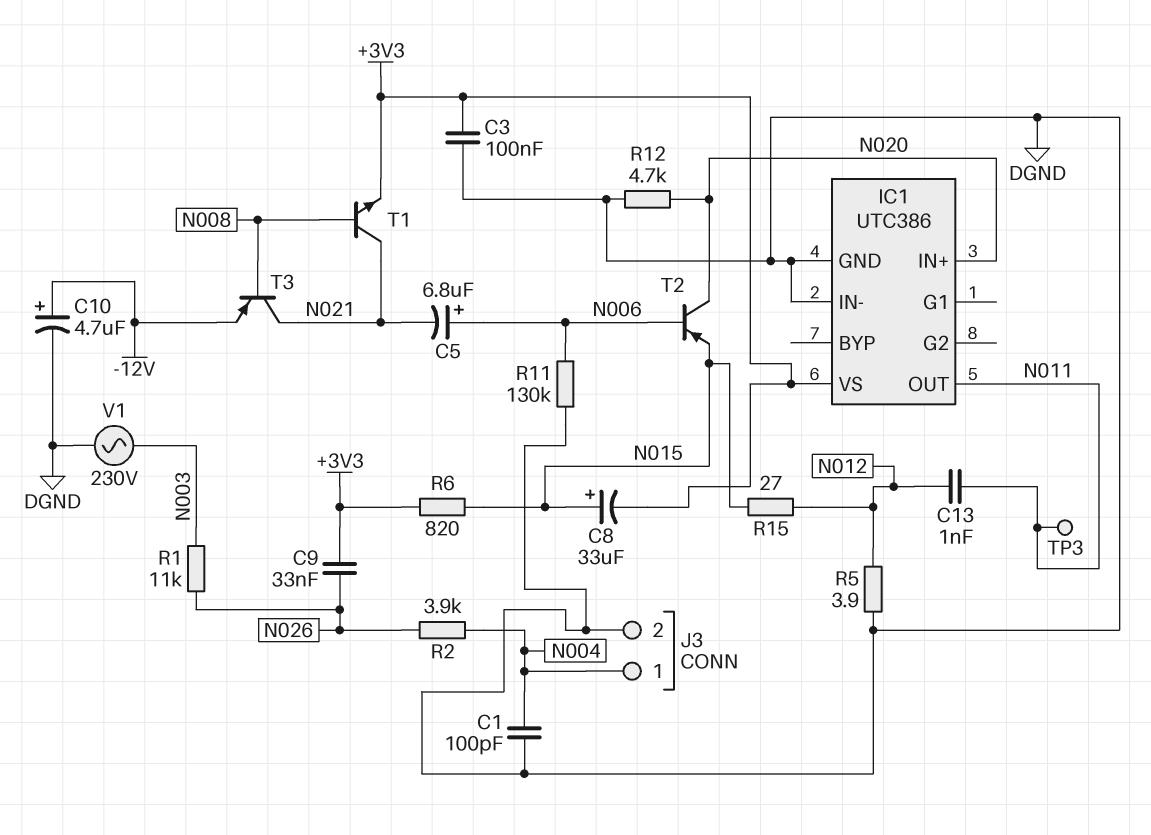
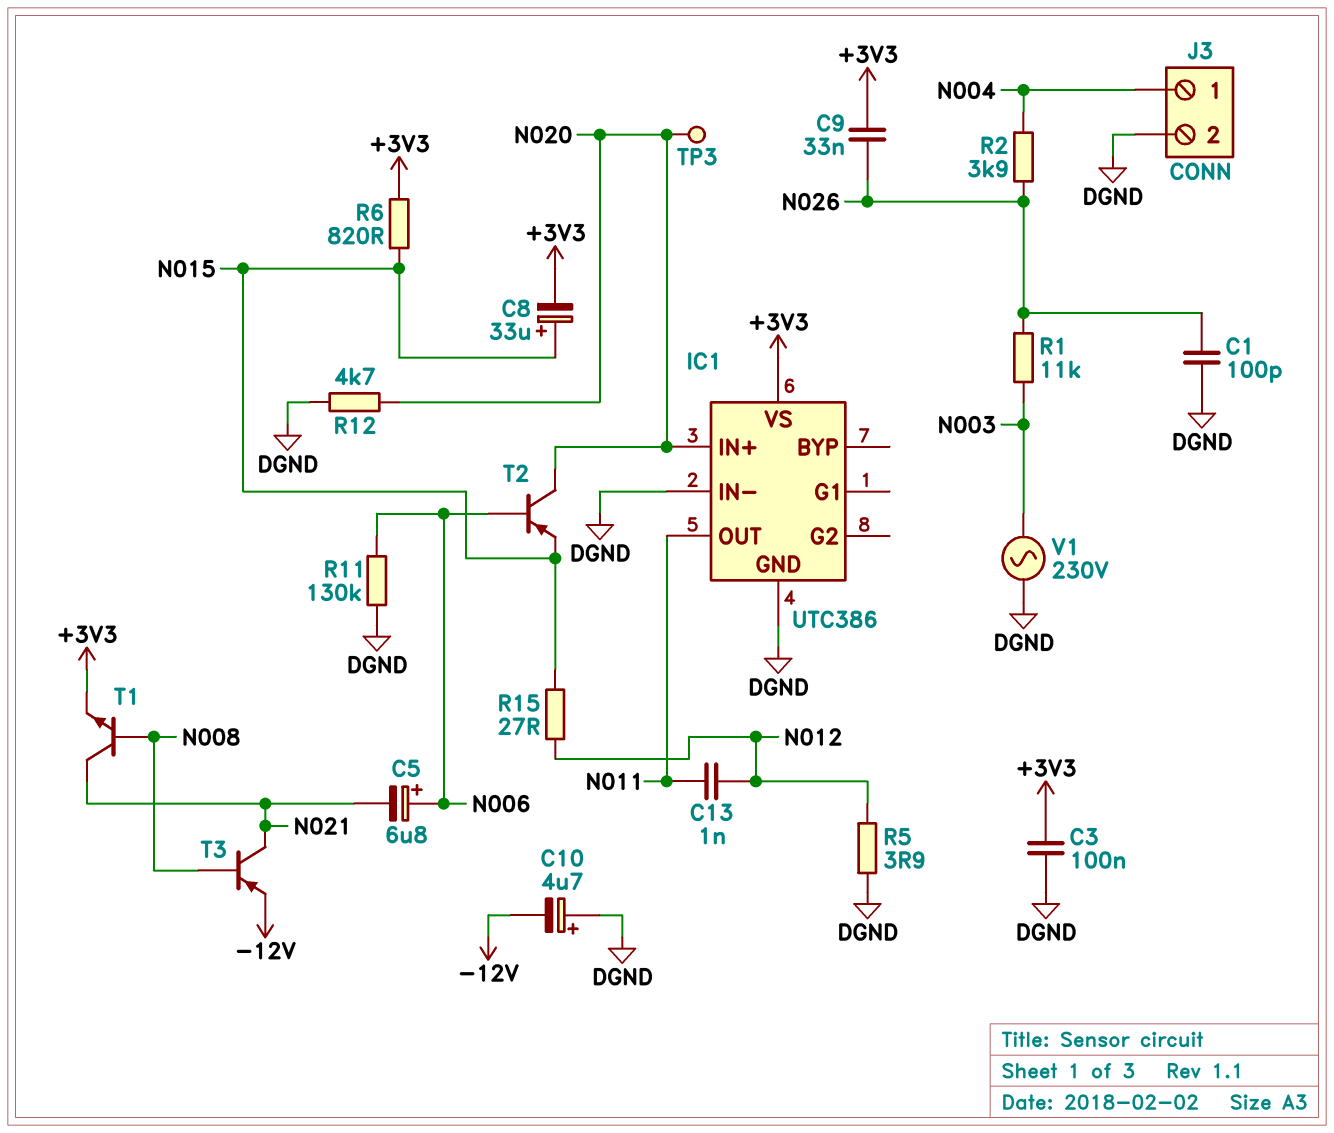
C1: 100pF (DGND, N004) -> 100pF (DGND, N026)
C10: 4.7uF (plus -12V, minus DGND) -> 4.7uF (plus DGND, minus -12V)
TP3: test point (N011) -> test point (N020)

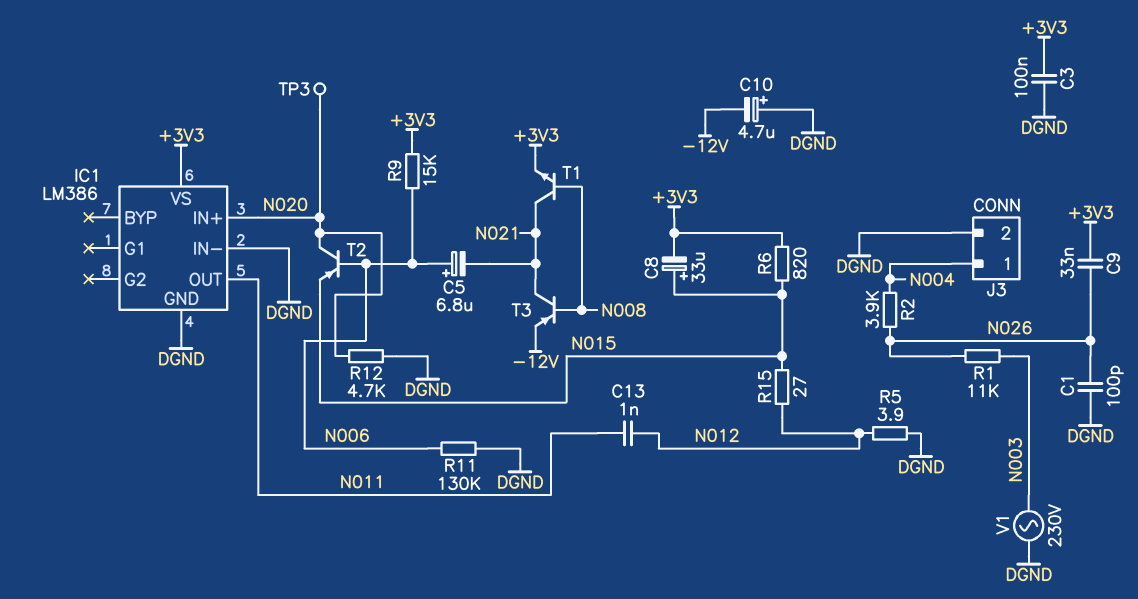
IC1: UTC386 -> LM386
R9: none -> 15k (+3V3, N006)

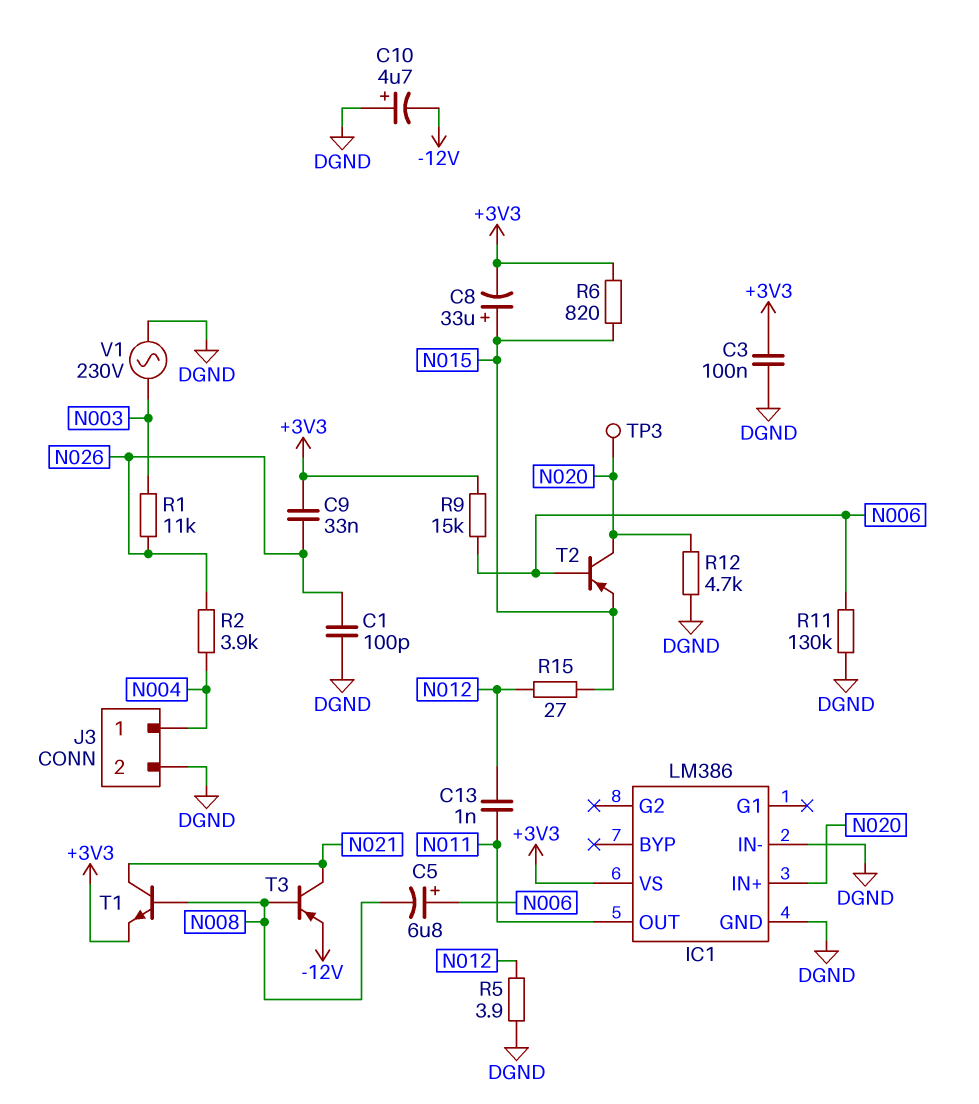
C5: 6.8uF (plus N006, minus N021) -> 6.8uF (plus N006, minus N008)

